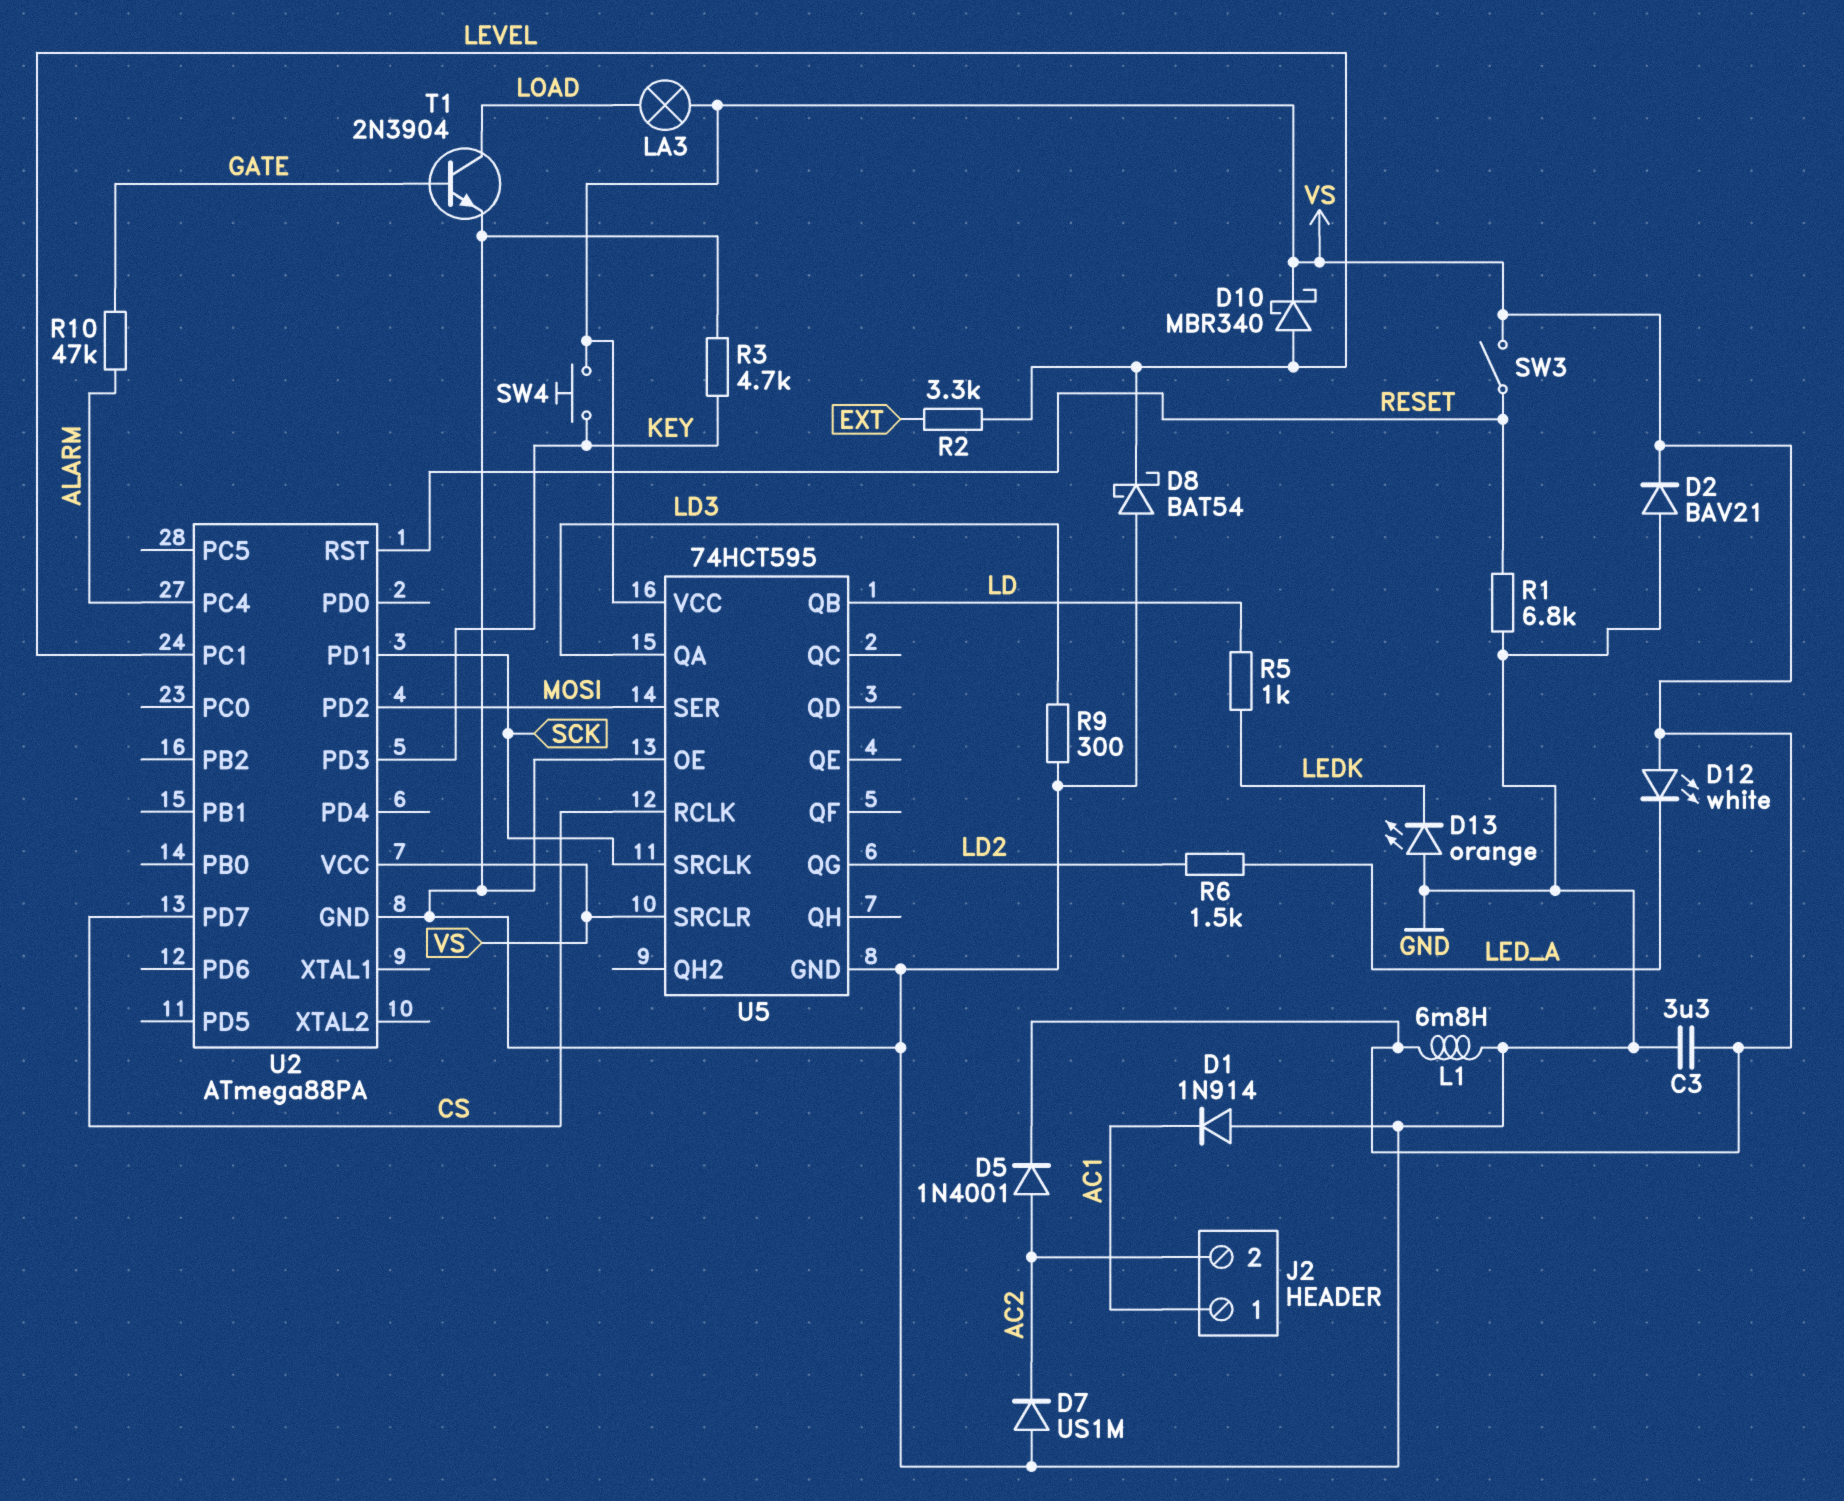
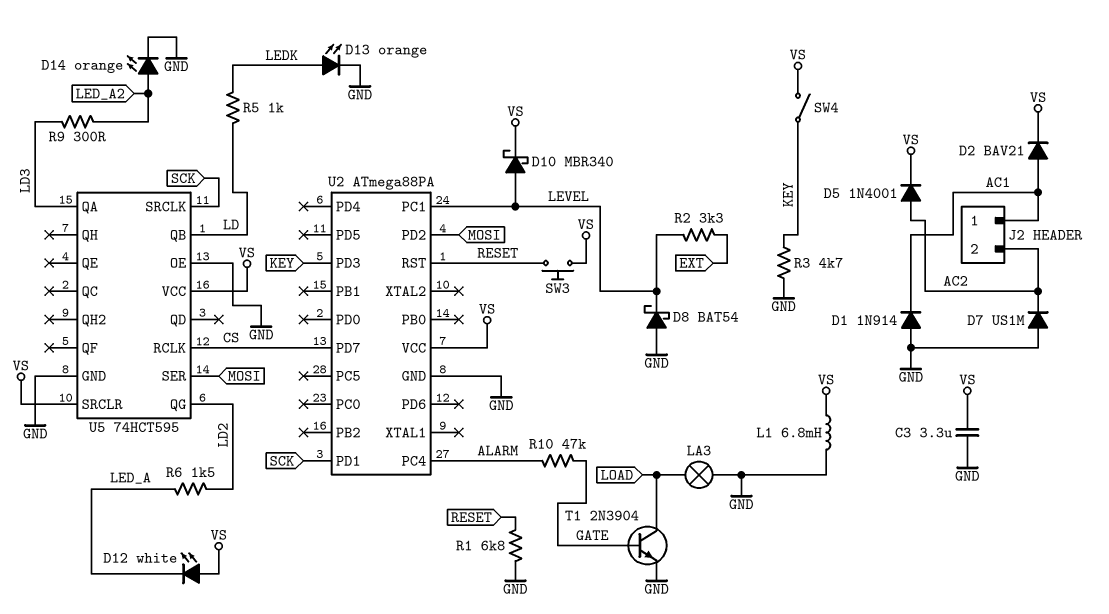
D2: diode BAV21 (A GND, K VS) -> diode BAV21 (A AC1, K VS)
D13: LED orange (A GND, K LEDK) -> LED orange (A LEDK, K GND)
D14: none -> LED orange (A LED_A2, K GND)
LA3: lamp (LOAD, VS) -> lamp (GND, LOAD)
R9: 300 (GND, LD3) -> 300 (LD3, LED_A2)
SW3: switch (RESET, VS) -> button (RESET, VS)
SW4: button (KEY, VS) -> switch (KEY, VS)

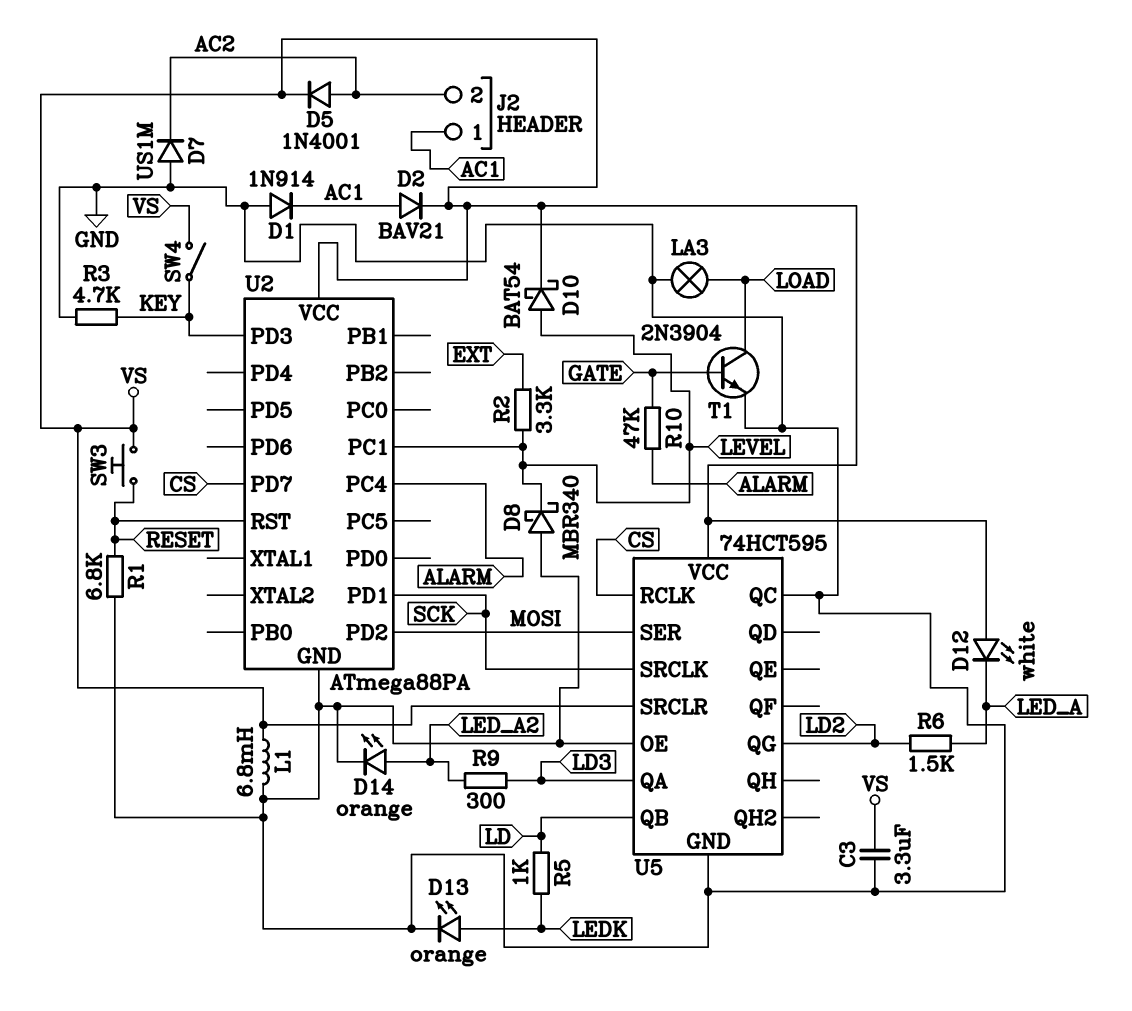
D8: schottky BAT54 (A GND, K LEVEL) -> schottky MBR340 (A GND, K LEVEL)
D10: schottky MBR340 (A LEVEL, K VS) -> schottky BAT54 (A LEVEL, K VS)
U5 pin QC: none -> GND

